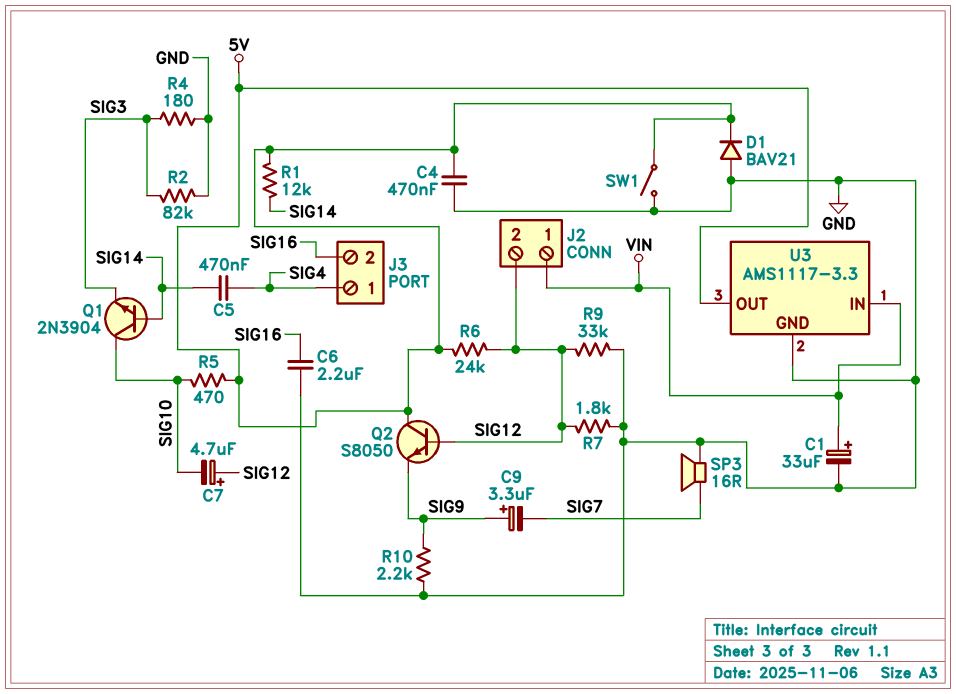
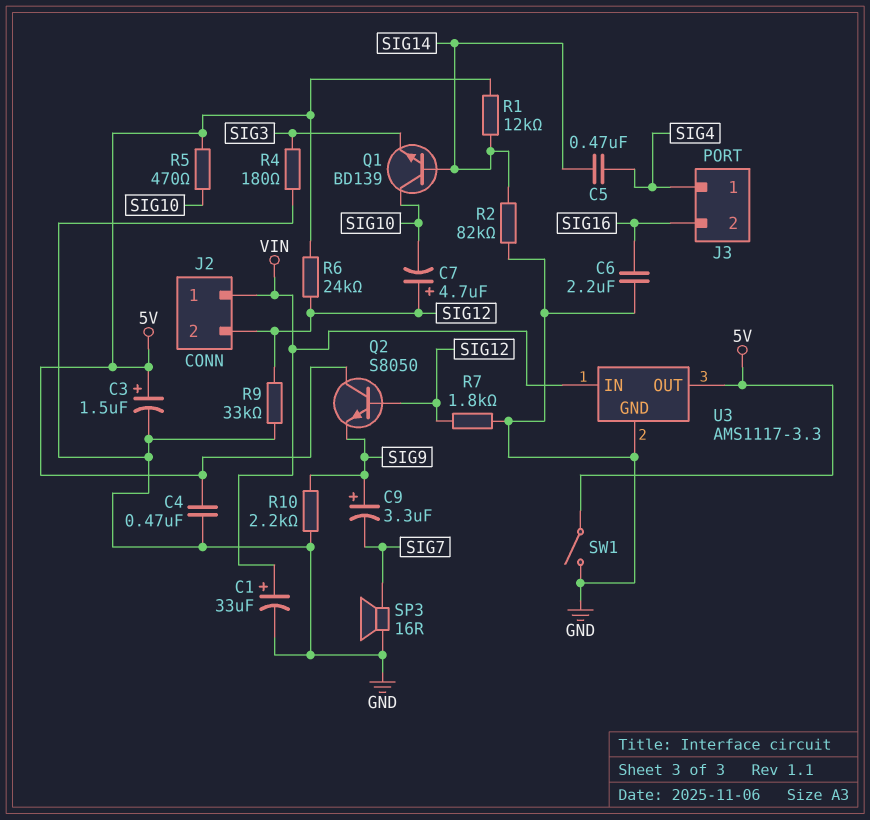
C3: none -> 1.5uF (plus 5V, minus GND)
D1: diode BAV21 (A GND, K 5V) -> none
Q1: NPN 2N3904 (B SIG14, C SIG10, E SIG3) -> NPN BD139 (B SIG14, C SIG10, E SIG3)
R2: 82k (GND, SIG3) -> 82k (GND, SIG14)

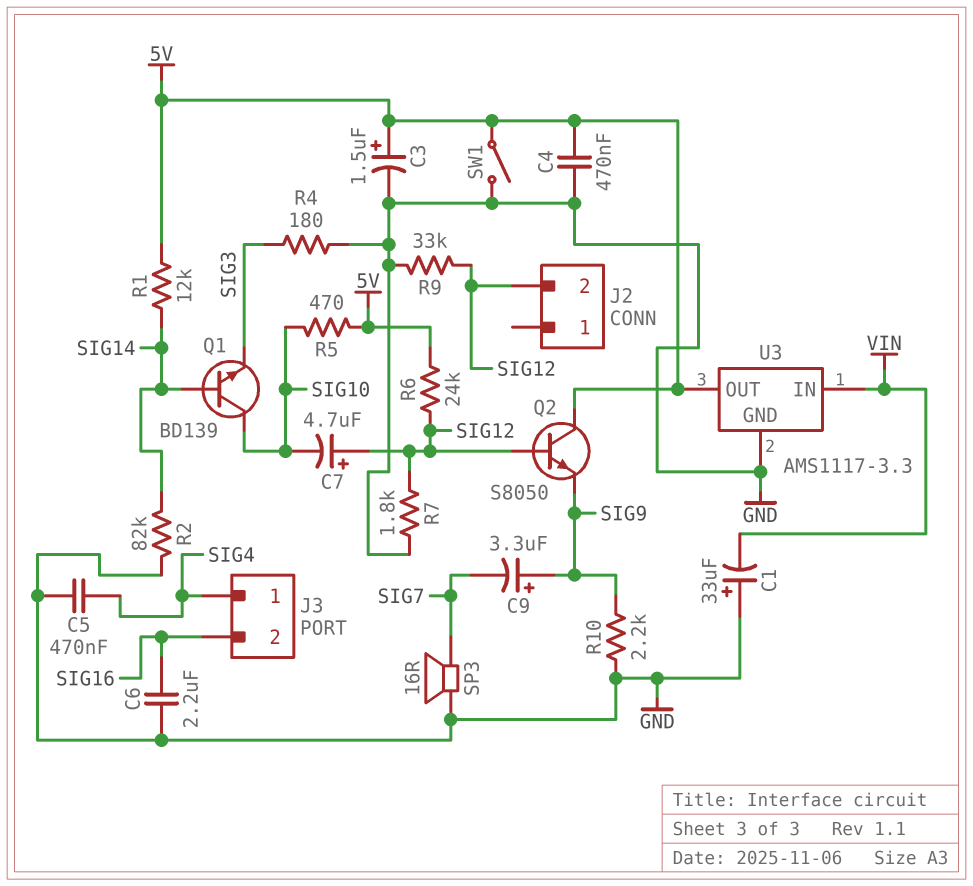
C1: 33uF (plus VIN, minus GND) -> 33uF (plus GND, minus VIN)
C5: 470nF (SIG4, SIG14) -> 470nF (GND, SIG4)
J2 pin 1: VIN -> none

